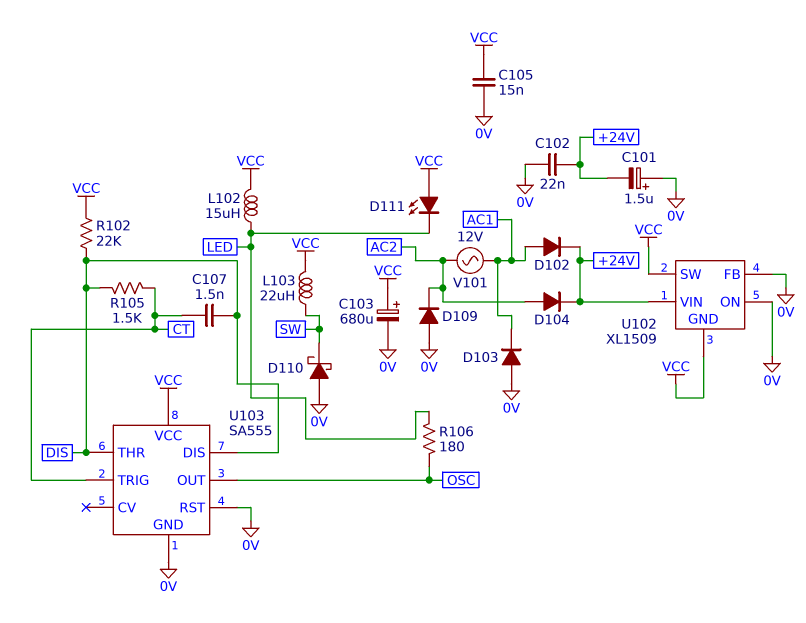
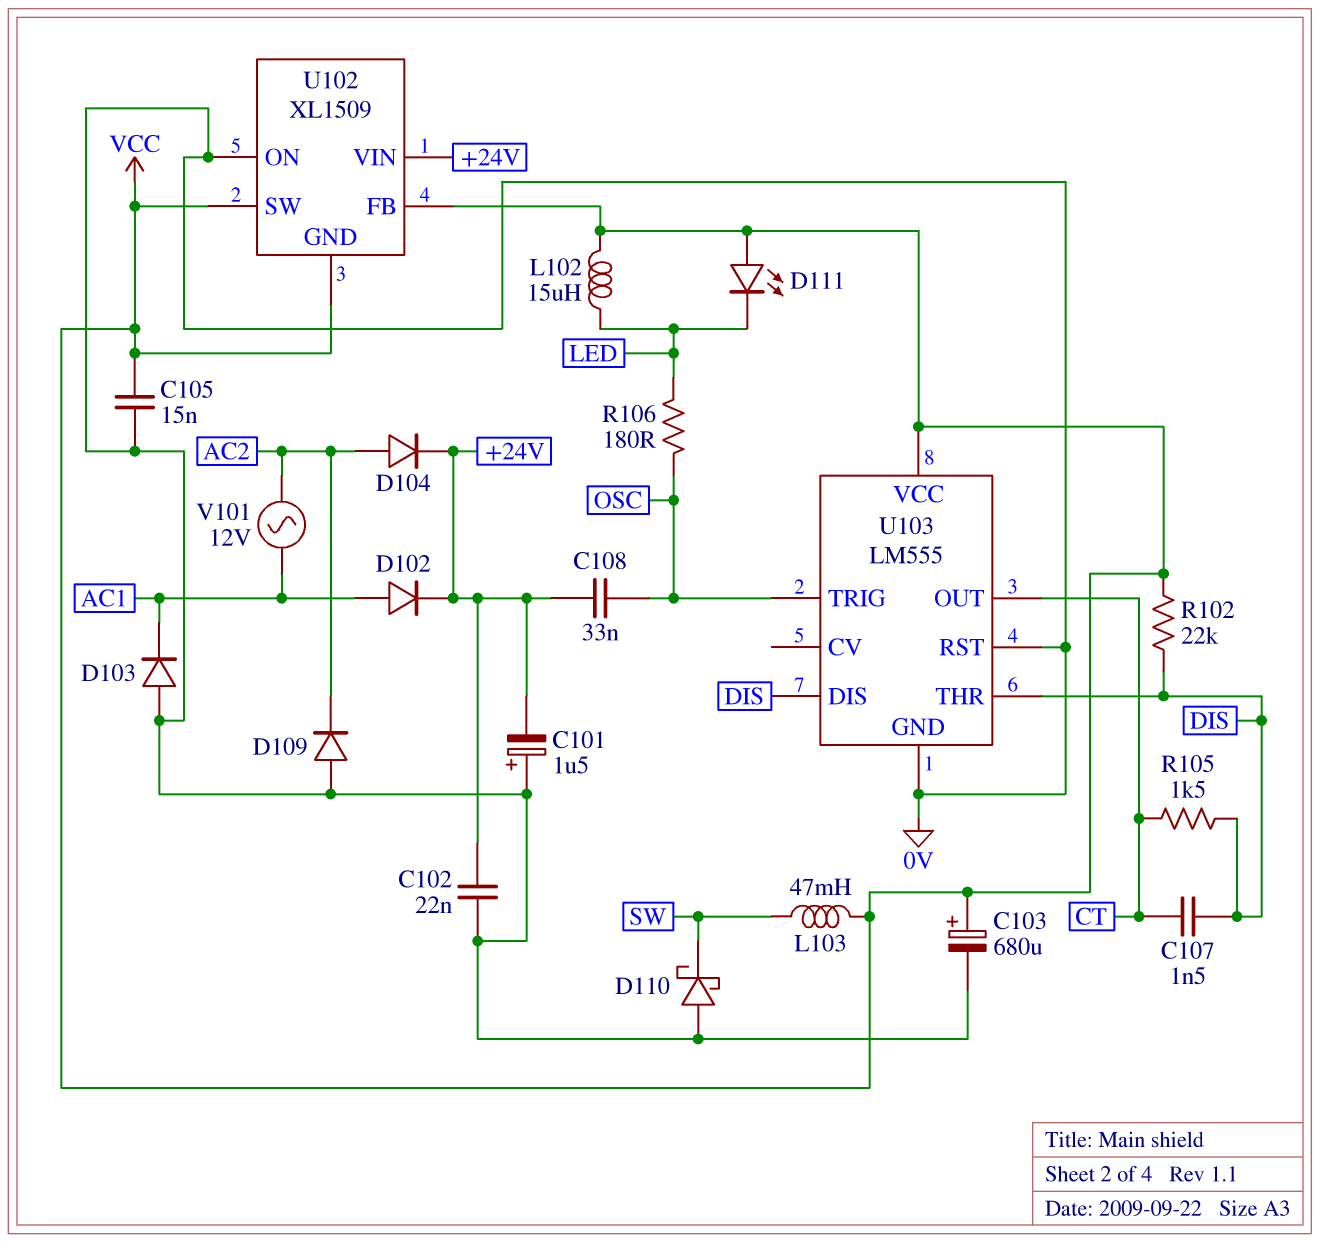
C108: none -> 33nF (+24V, OSC)
L103: 22uH (SW, VCC) -> 47mH (SW, VCC)
U102 pin FB: 0V -> VCC
U103: SA555 -> LM555
U103 pin OUT: OSC -> CT
U103 pin TRIG: CT -> OSC

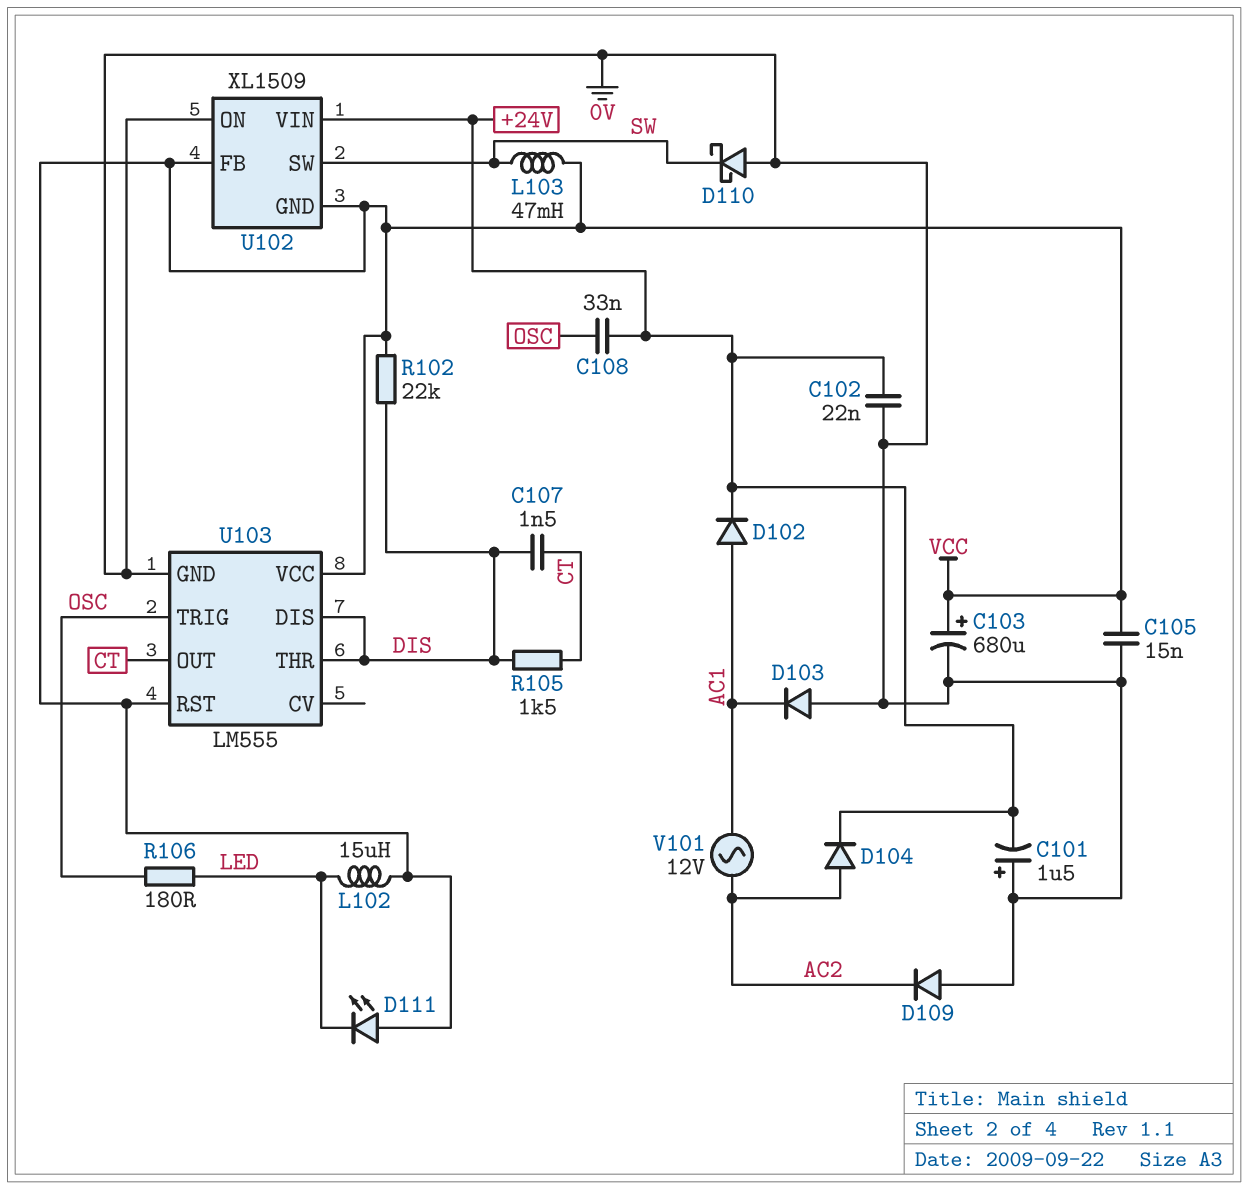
U102 pin SW: VCC -> SW
U103 pin RST: 0V -> VCC

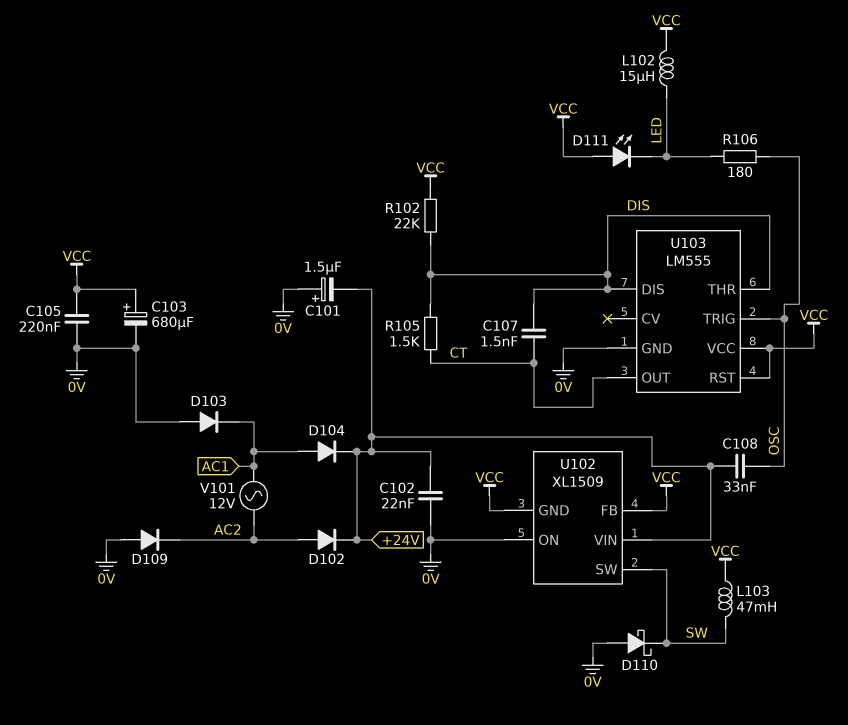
C105: 15nF (0V, VCC) -> 220nF (0V, VCC)
D102: diode (A AC1, K +24V) -> diode (A AC2, K +24V)
D104: diode (A AC2, K +24V) -> diode (A AC1, K +24V)

